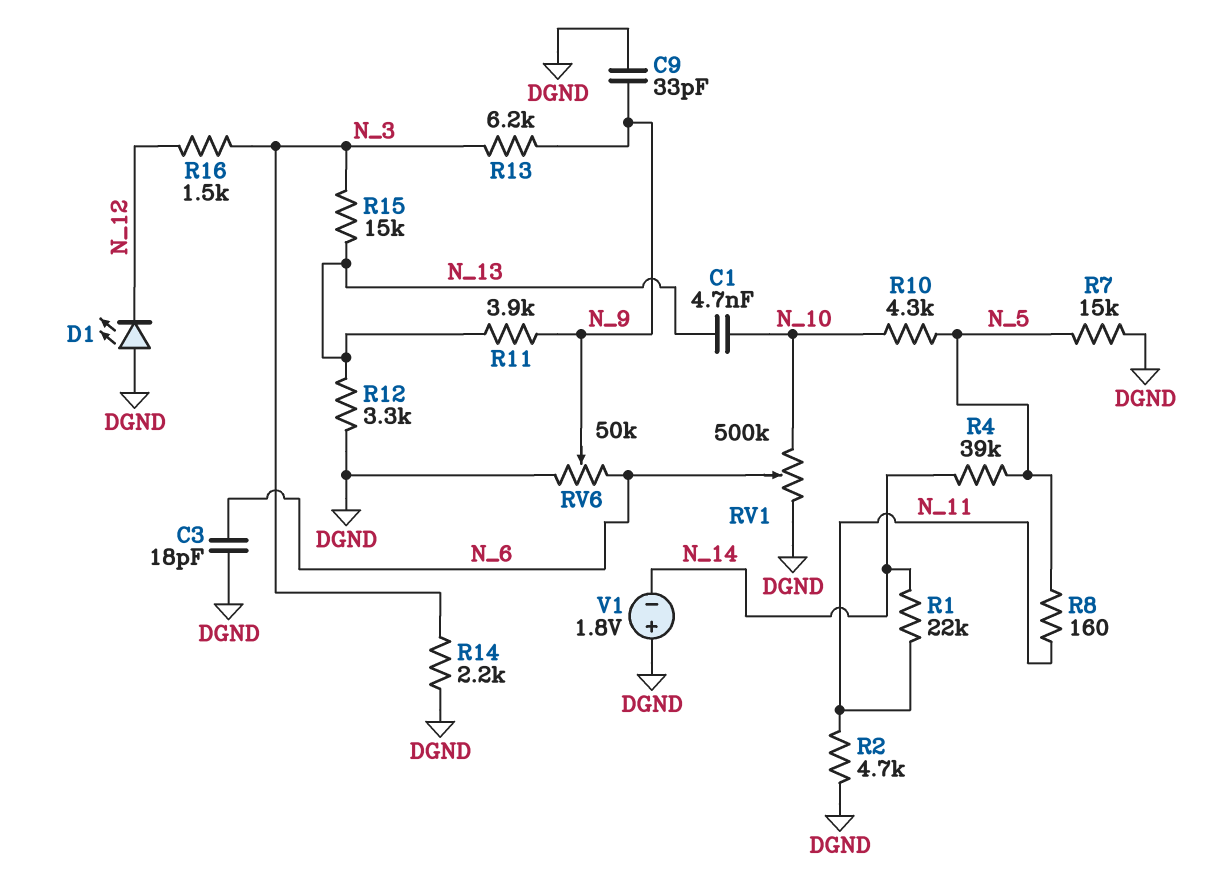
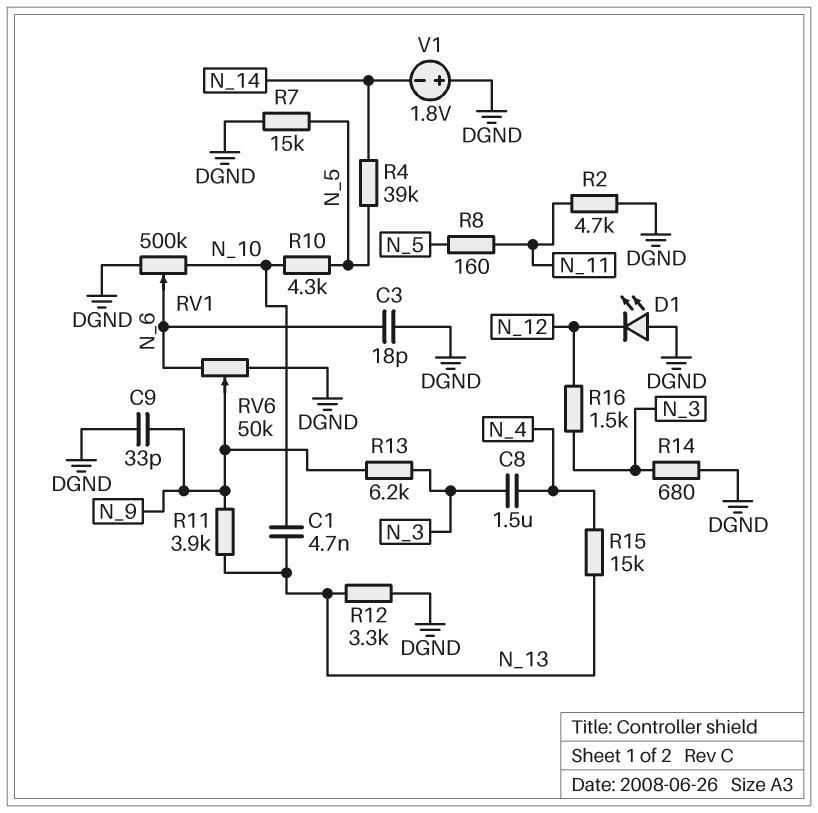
C8: none -> 1.5uF (N_3, N_4)
R1: 22k (N_11, N_14) -> none
R14: 2.2k (DGND, N_3) -> 680 (DGND, N_3)
R15: 15k (N_3, N_13) -> 15k (N_4, N_13)

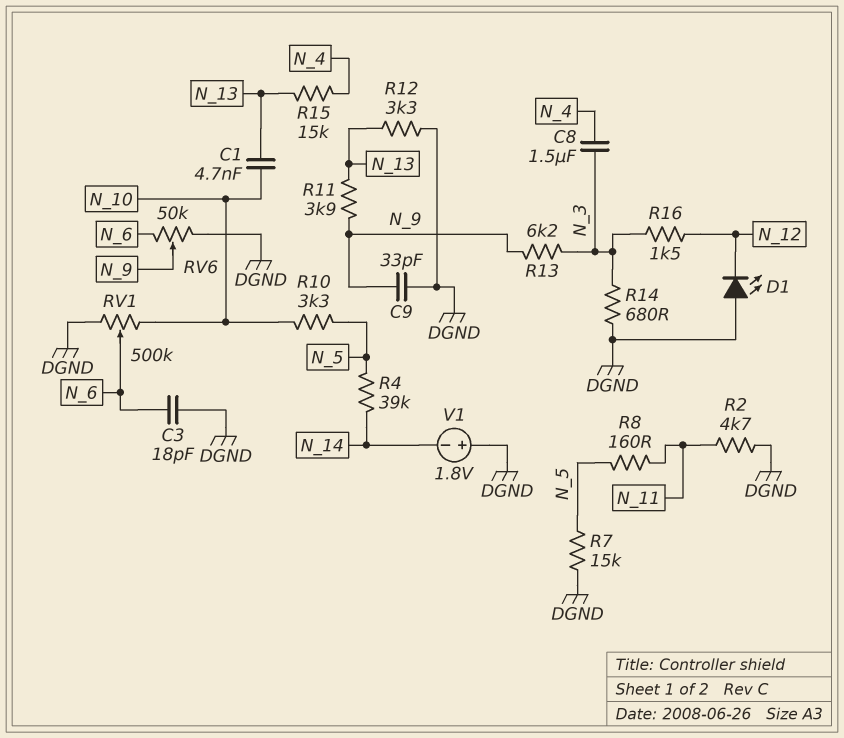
R10: 4.3k (N_5, N_10) -> 3.3k (N_5, N_10)

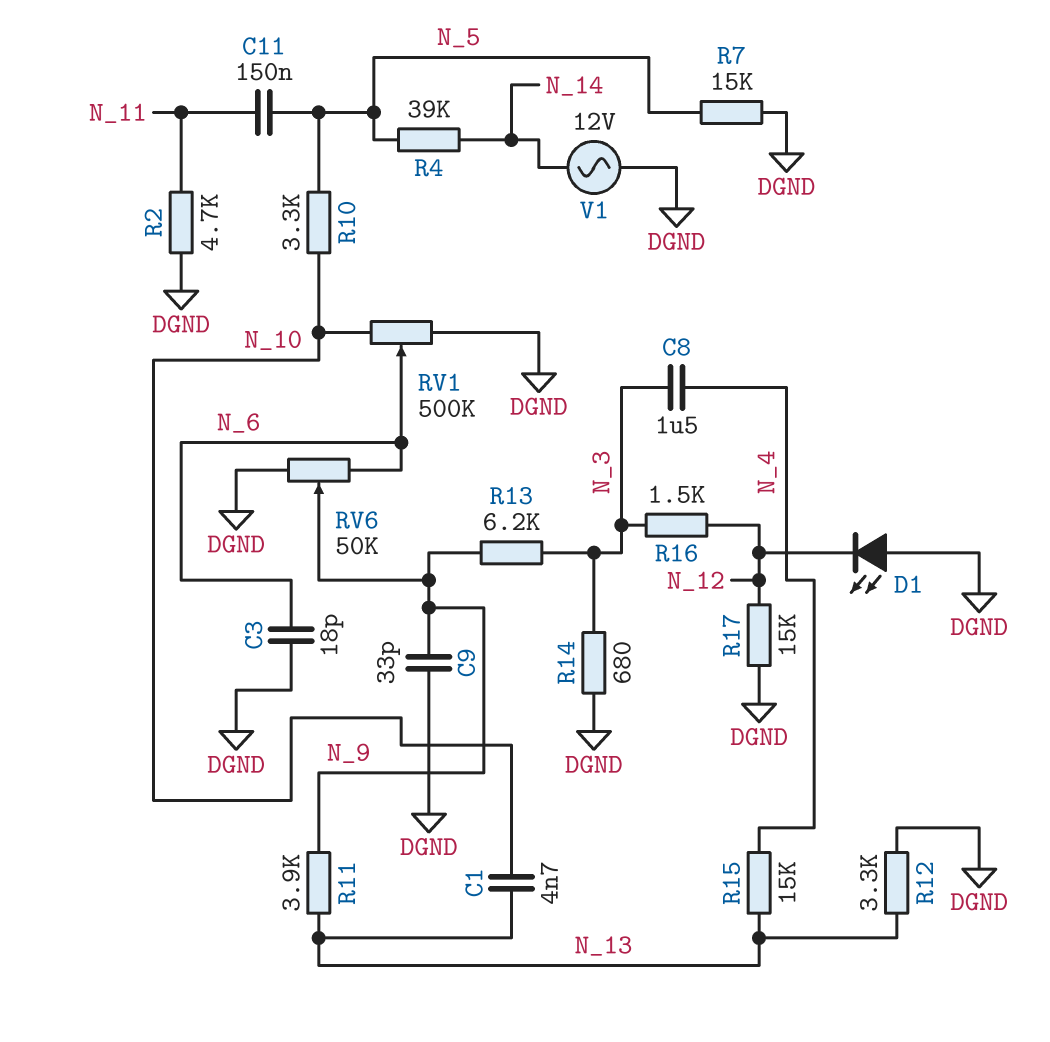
C11: none -> 150nF (N_5, N_11)
R8: 160 (N_5, N_11) -> none
R17: none -> 15k (DGND, N_12)
V1: 1.8V (plus DGND, minus N_14) -> AC 12V (DGND, N_14)

